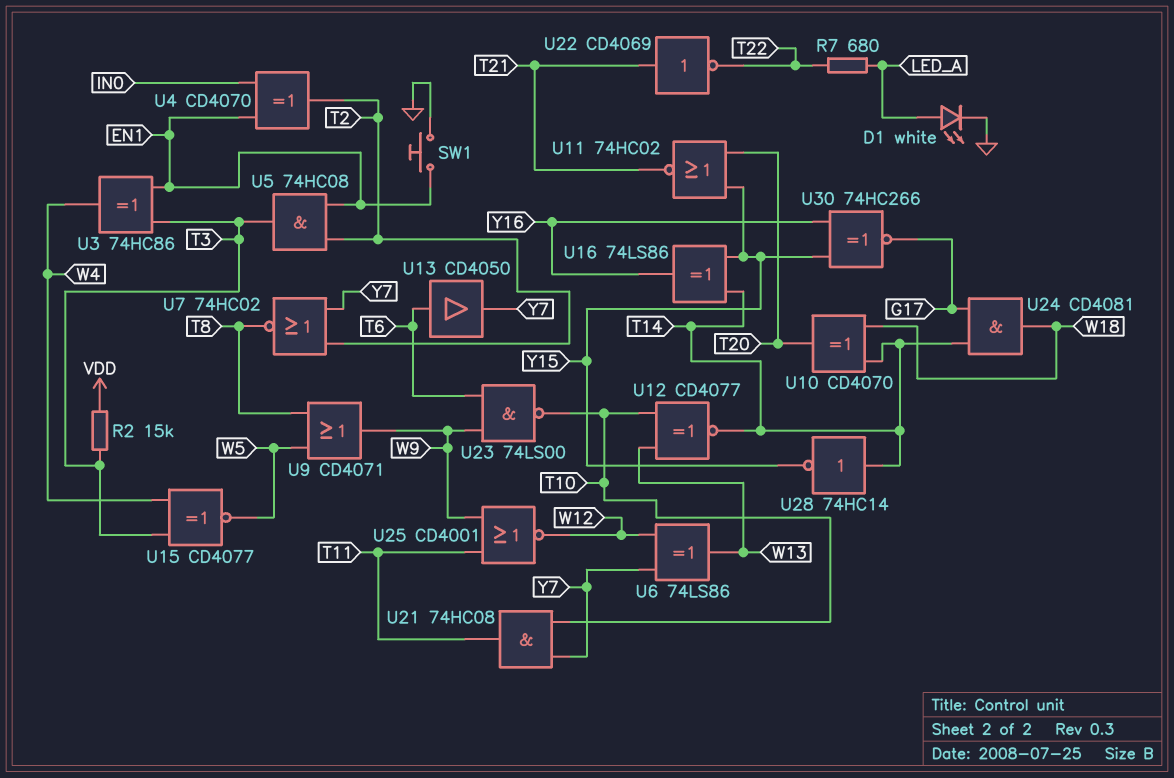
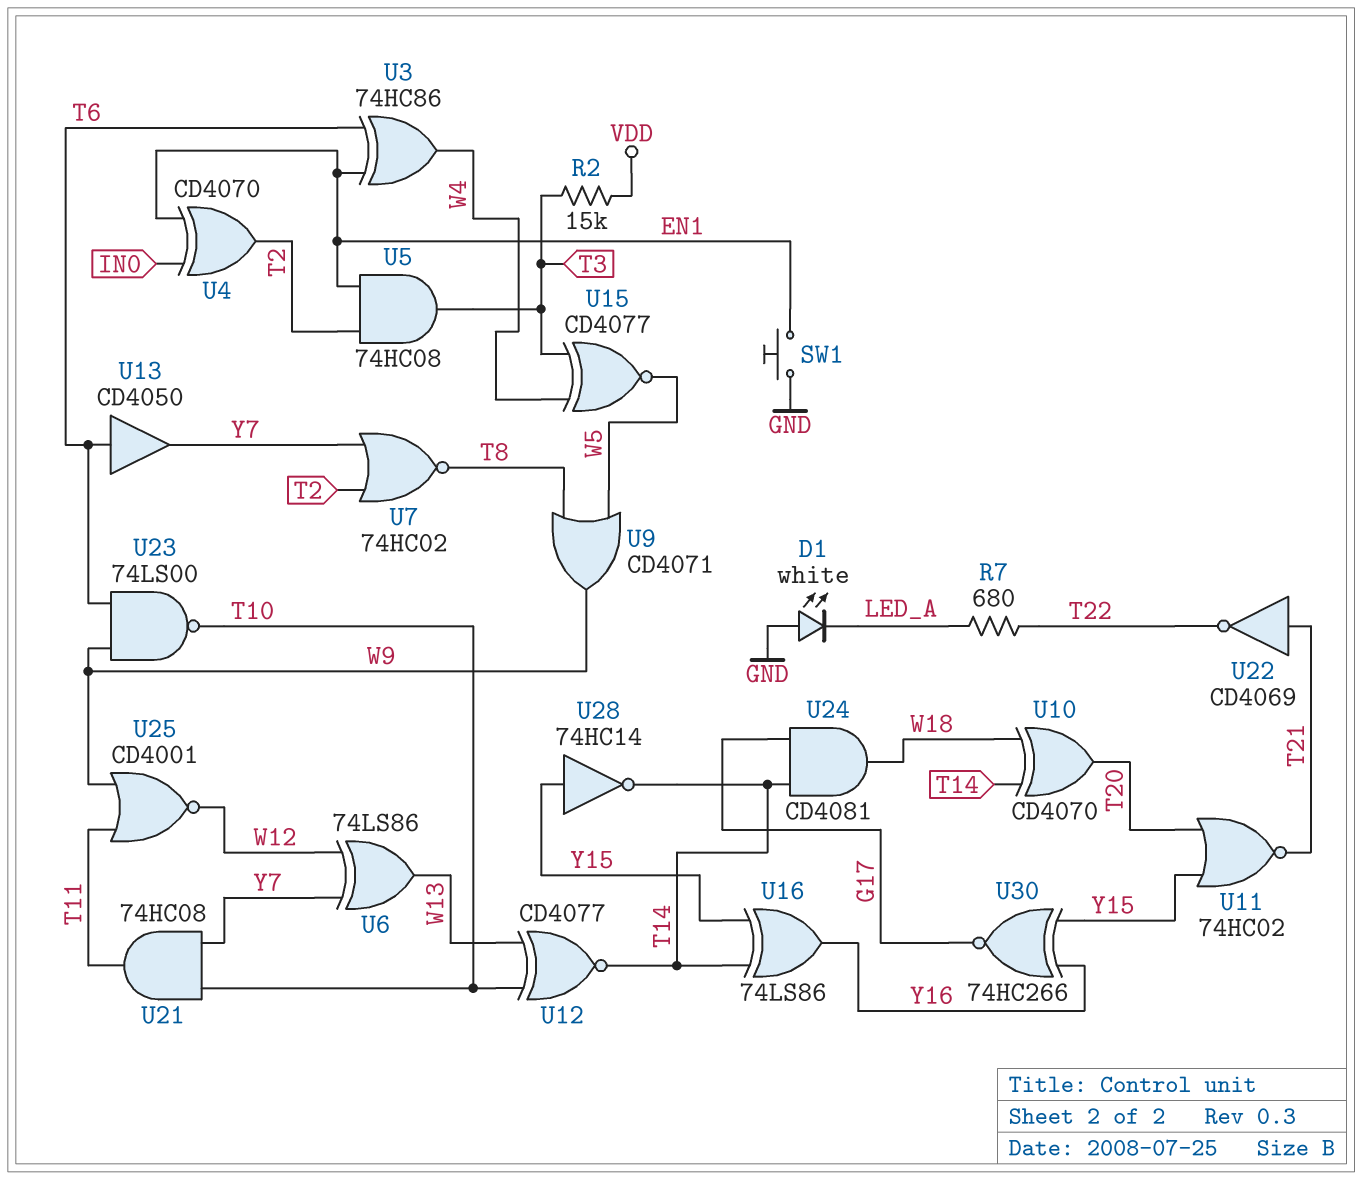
D1: LED white (A LED_A, K GND) -> LED white (A GND, K LED_A)
U3: XOR 74HC86 (in EN1, in T3, out W4) -> XOR 74HC86 (in EN1, in T6, out W4)
U28: NOT 74HC14 (in T14, out Y15) -> NOT 74HC14 (in Y15, out T14)

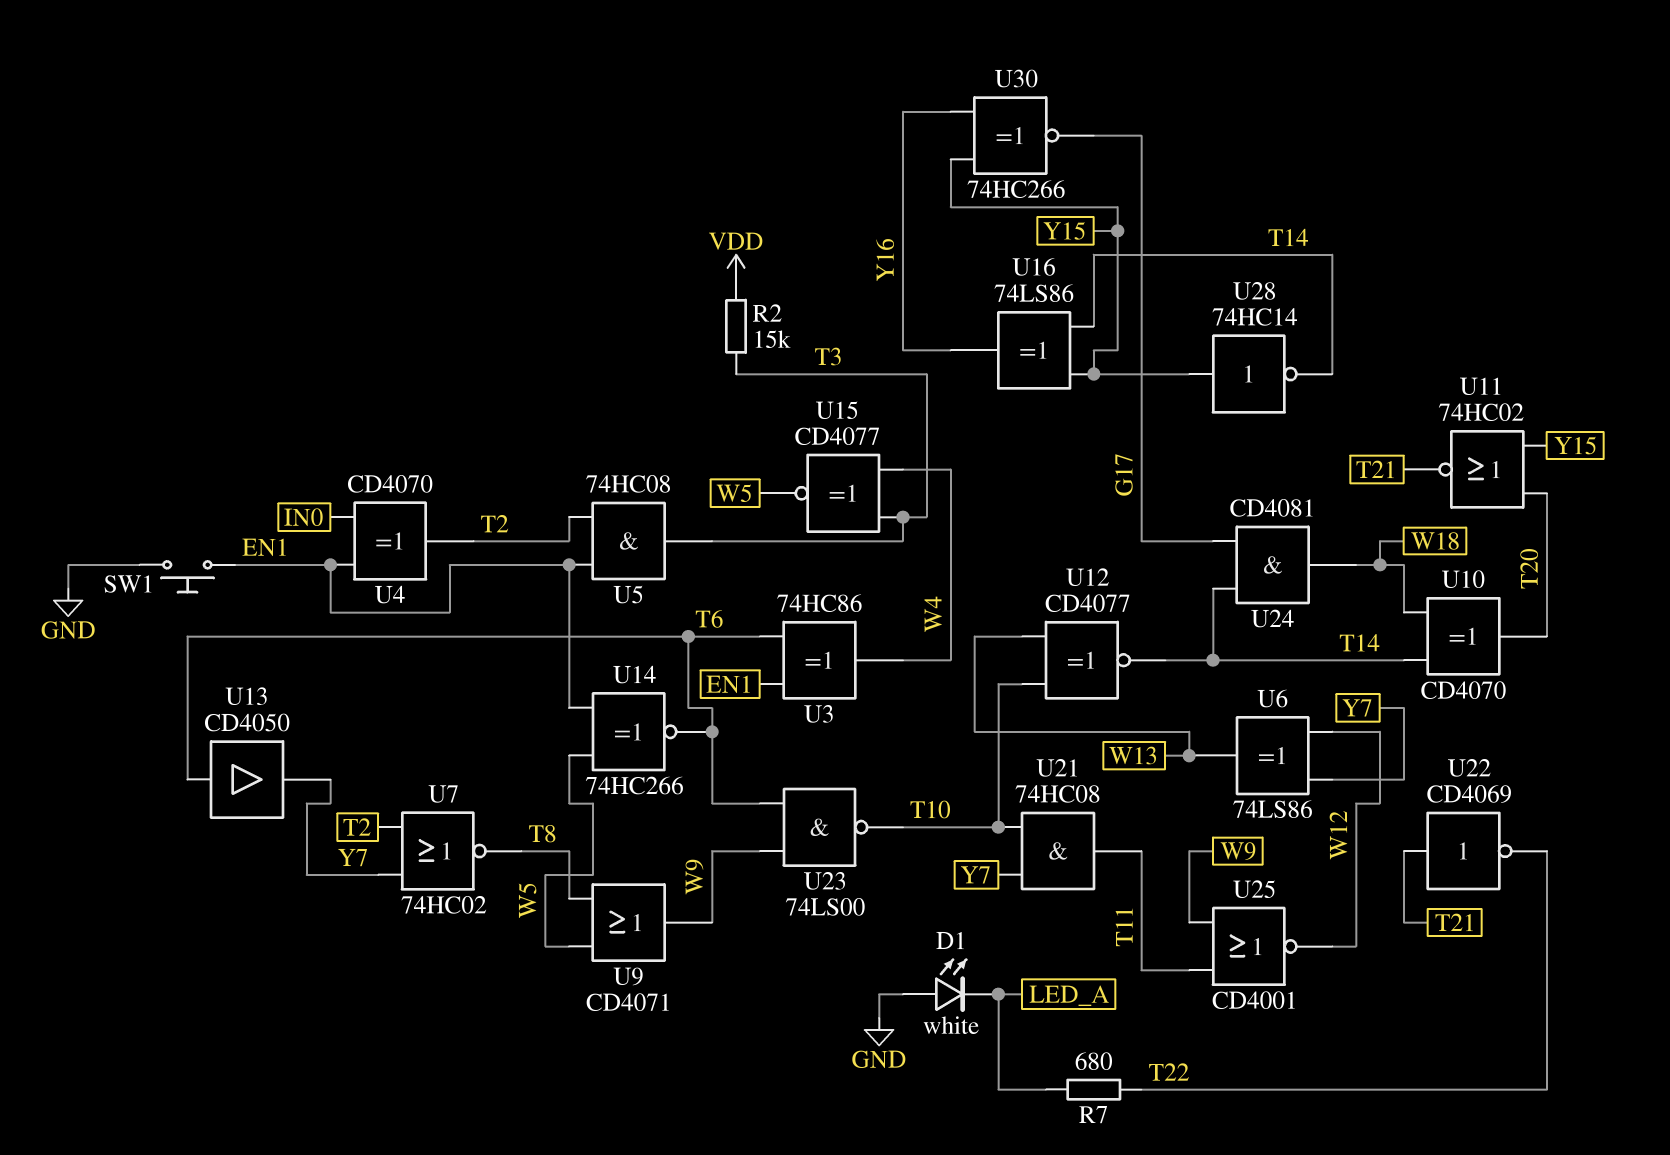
U14: none -> XNOR 74HC266 (in EN1, in W5, out T6)

